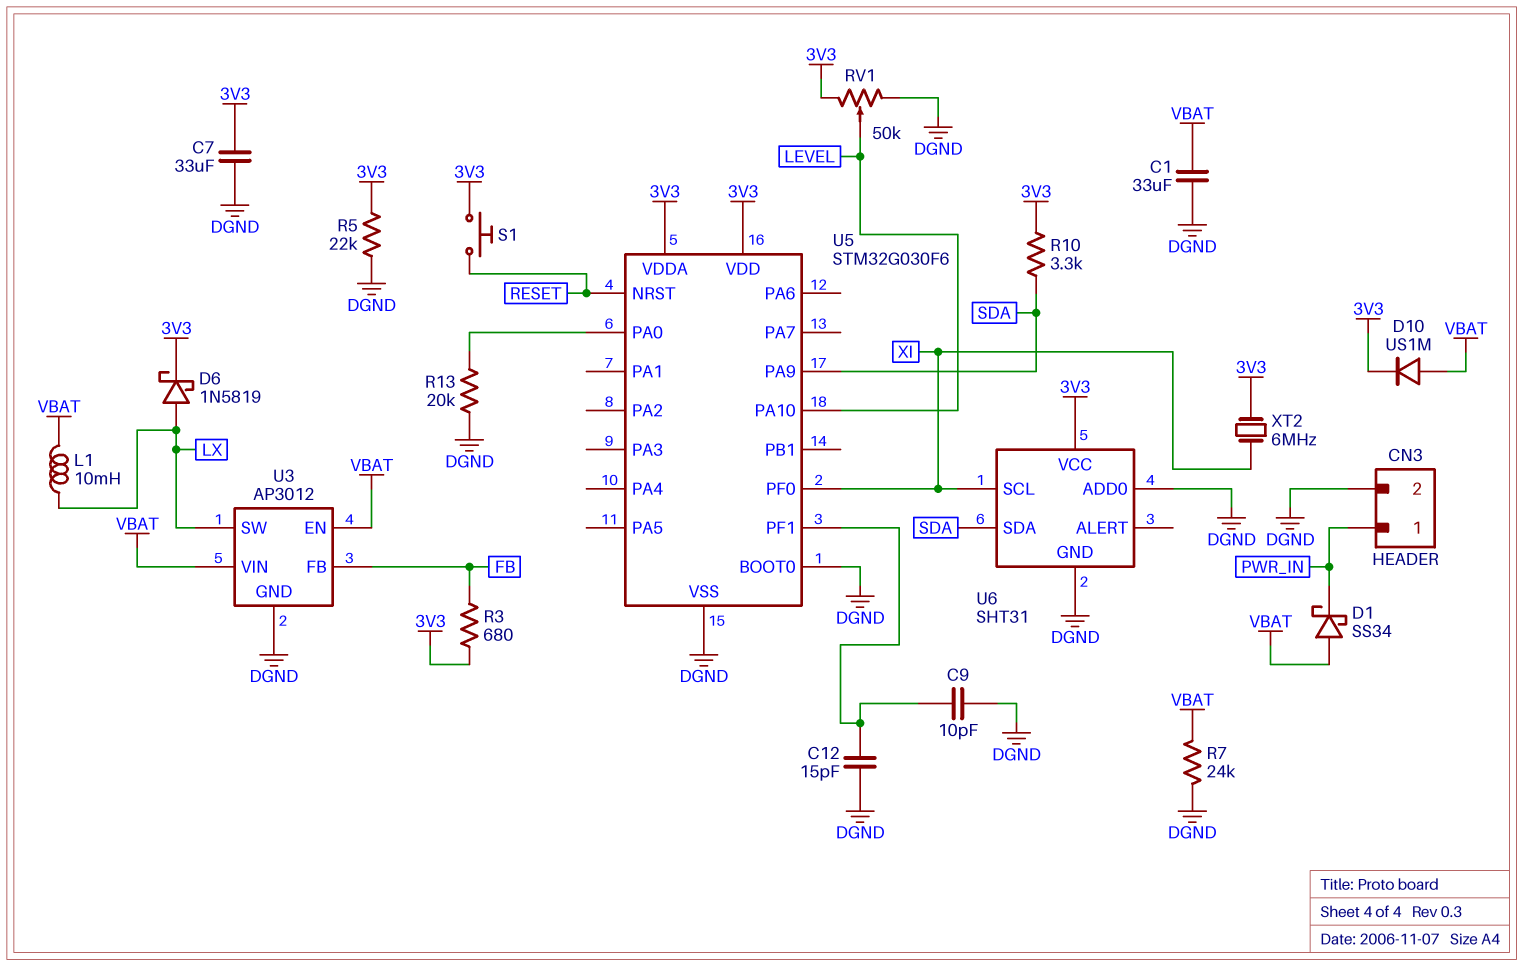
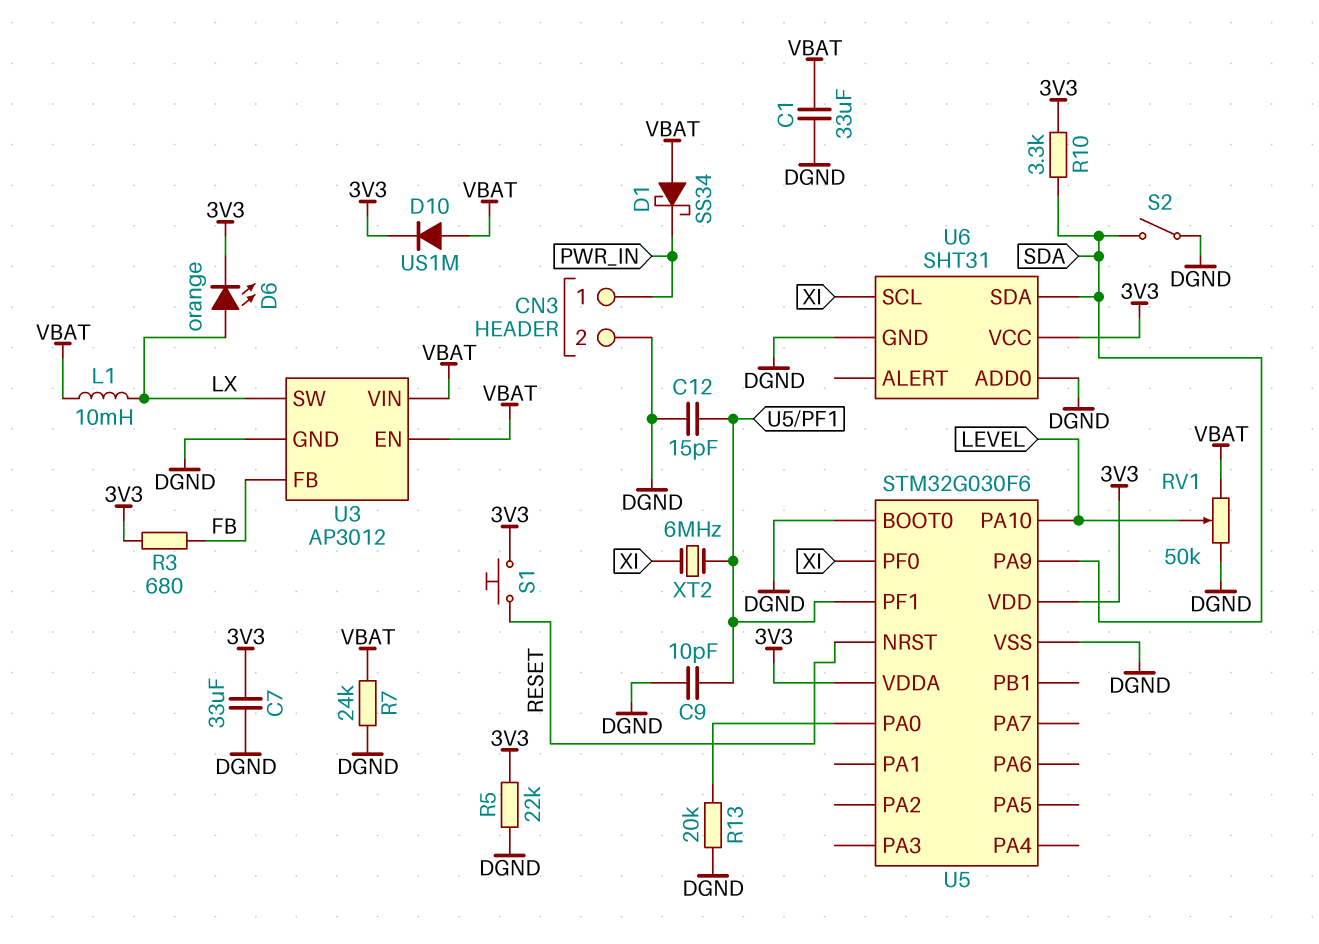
D6: schottky 1N5819 (A LX, K 3V3) -> LED orange (A LX, K 3V3)
RV1: 50k (3V3, DGND, wiper LEVEL) -> 50k (DGND, VBAT, wiper LEVEL)
S2: none -> switch (DGND, SDA)
XT2: 6MHz (3V3, XI) -> 6MHz (U5/PF1, XI)

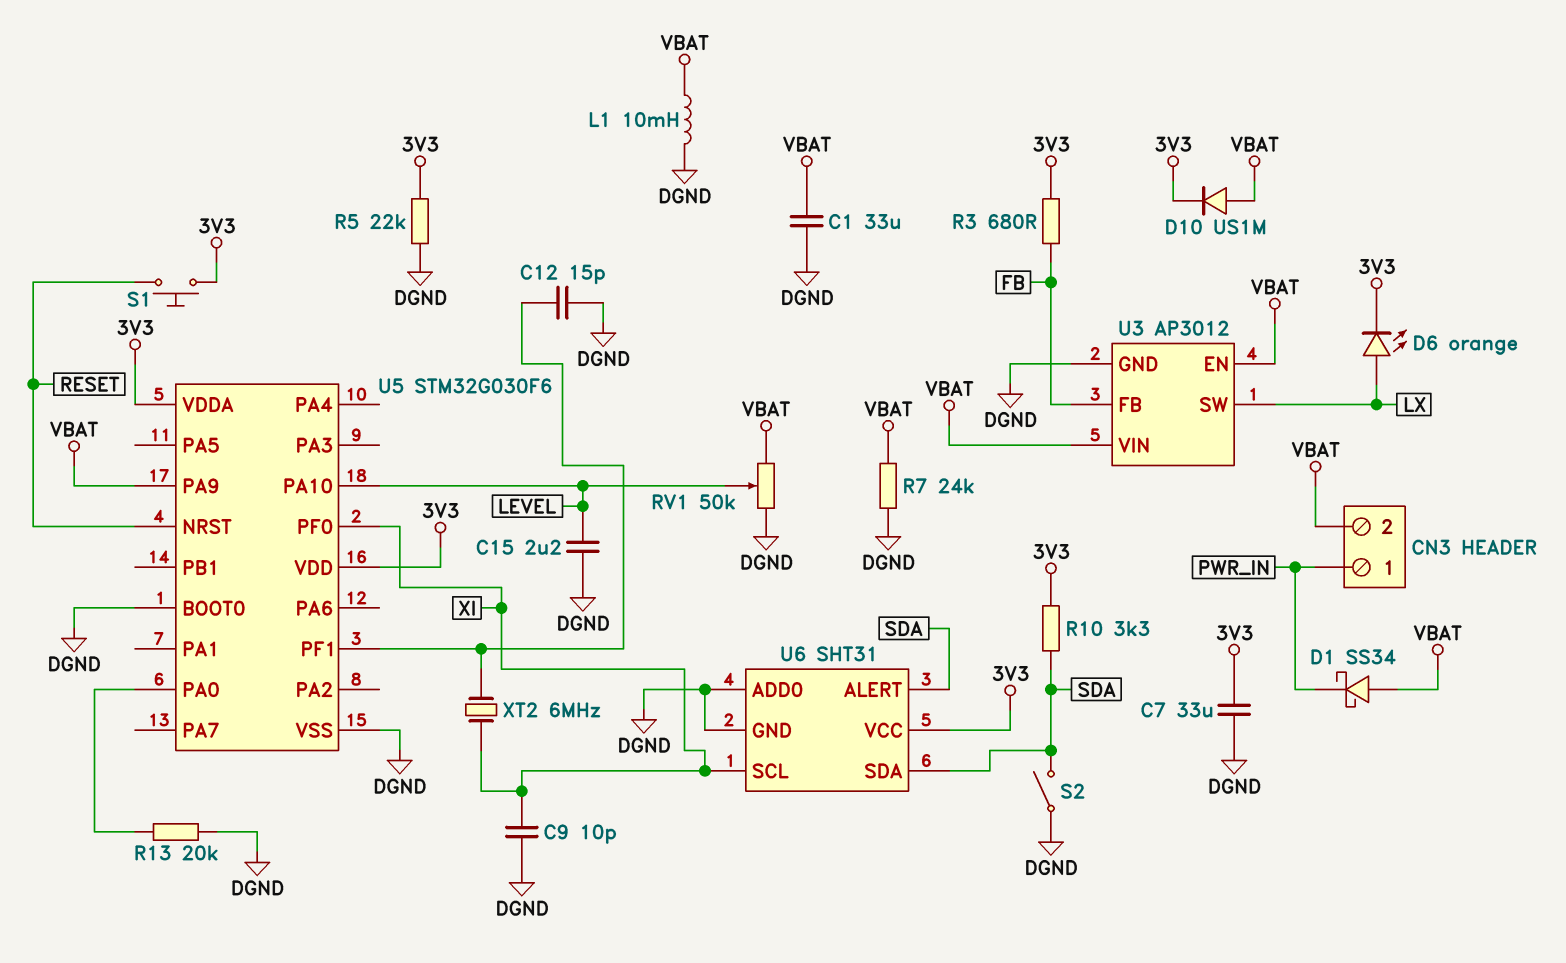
C9: 10pF (DGND, U5/PF1) -> 10pF (DGND, XI)
C15: none -> 2.2uF (DGND, LEVEL)
CN3 pin 2: DGND -> VBAT
L1: 10mH (LX, VBAT) -> 10mH (DGND, VBAT)
U5 pin PA9: SDA -> VBAT
U6 pin ALERT: none -> SDA

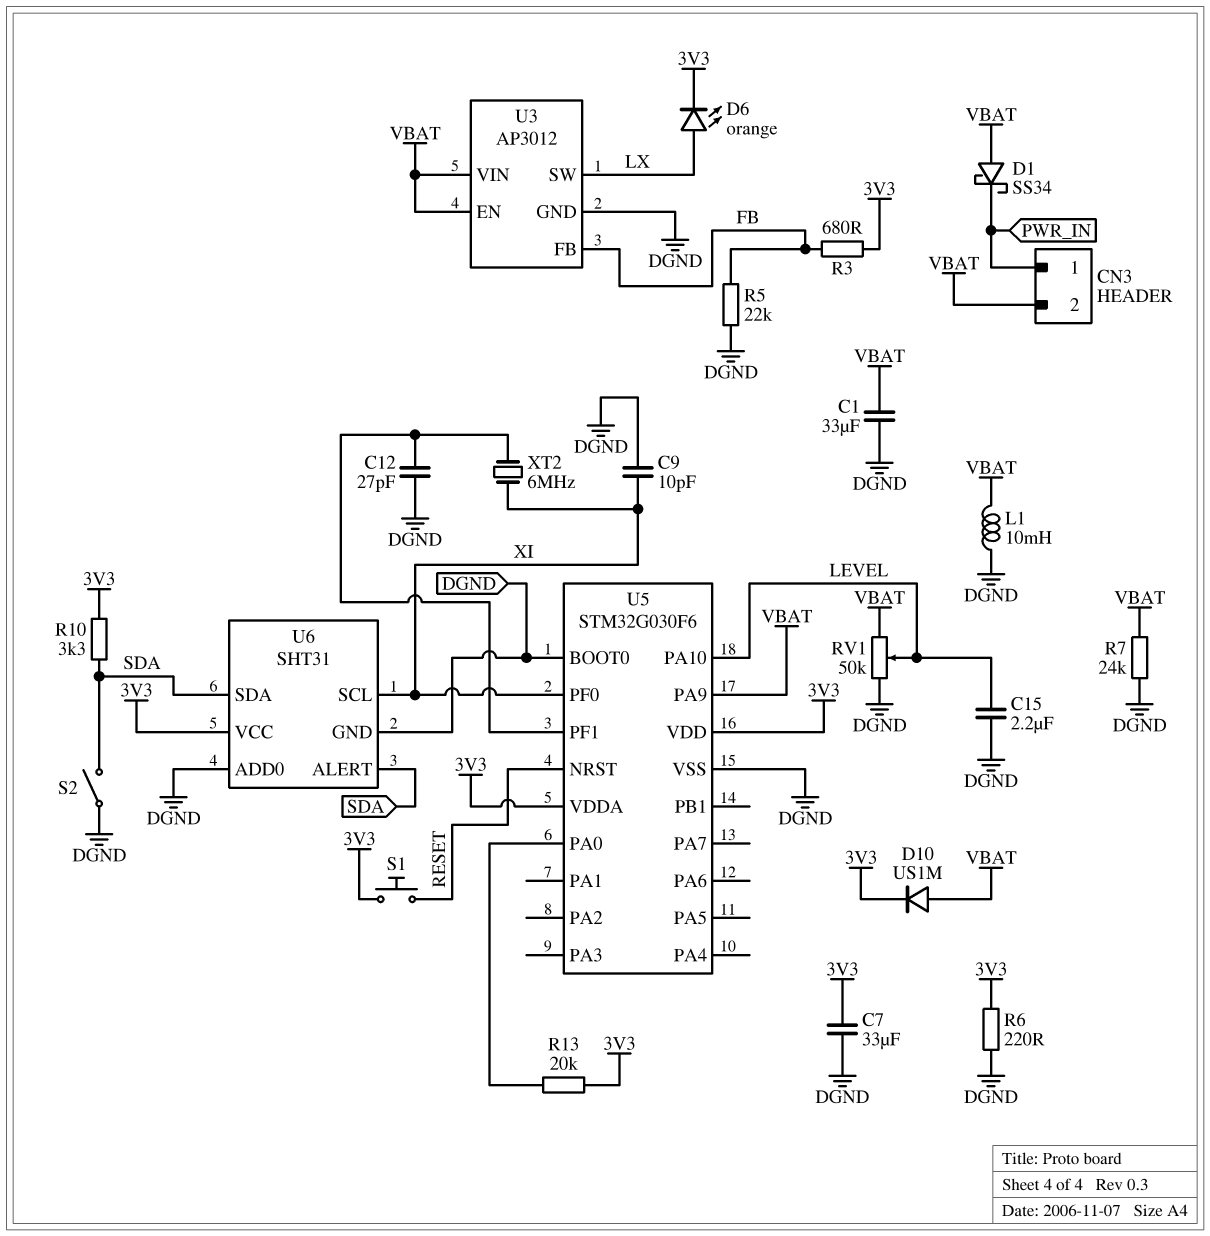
C12: 15pF (DGND, U5/PF1) -> 27pF (DGND, U5/PF1)
R5: 22k (3V3, DGND) -> 22k (DGND, FB)
R6: none -> 220 (3V3, DGND)
R13: 20k (DGND, U5/PA0) -> 20k (3V3, U5/PA0)

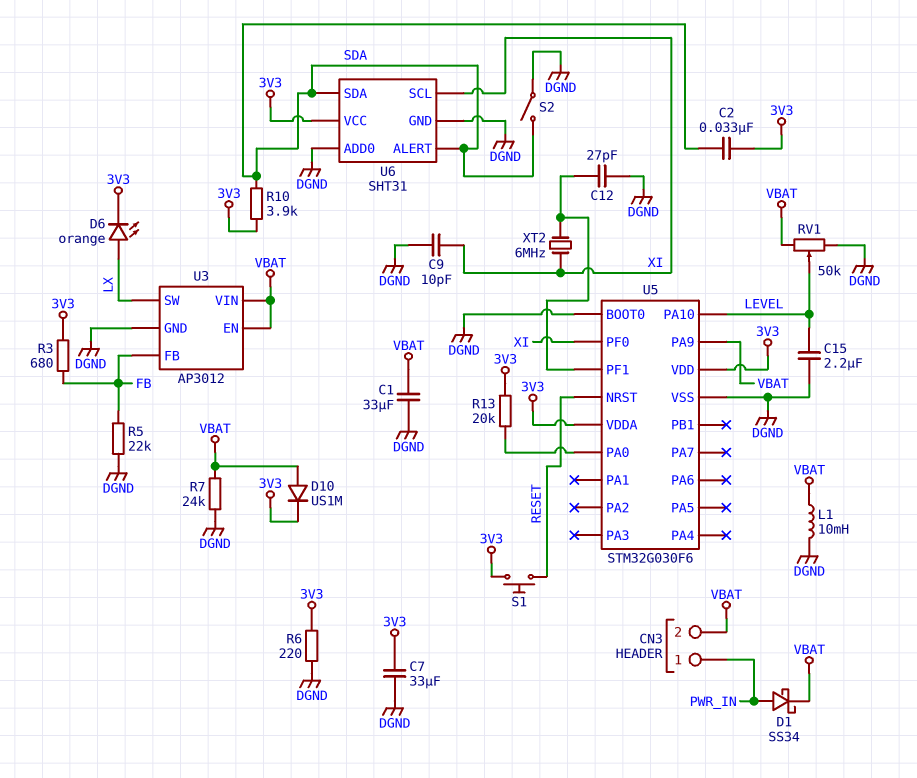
C2: none -> 33nF (3V3, SDA)
D1: schottky SS34 (A VBAT, K PWR_IN) -> schottky SS34 (A PWR_IN, K VBAT)
R10: 3.3k (3V3, SDA) -> 3.9k (3V3, SDA)

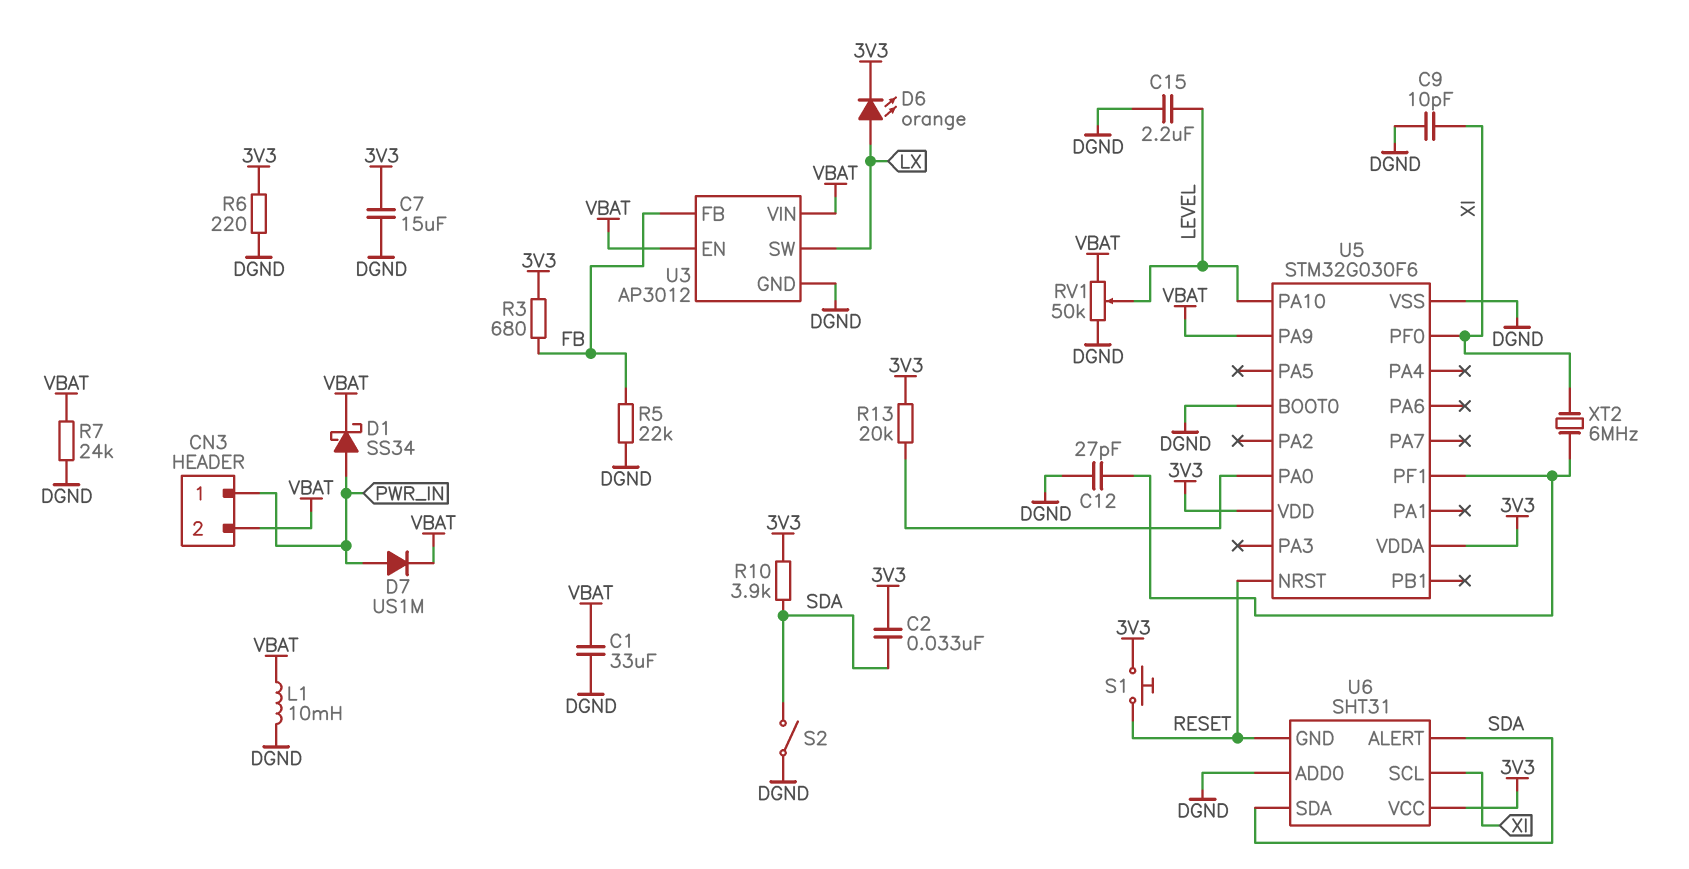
C7: 33uF (3V3, DGND) -> 15uF (3V3, DGND)
D7: none -> diode US1M (A PWR_IN, K VBAT)
D10: diode US1M (A VBAT, K 3V3) -> none
U6 pin GND: DGND -> RESET

